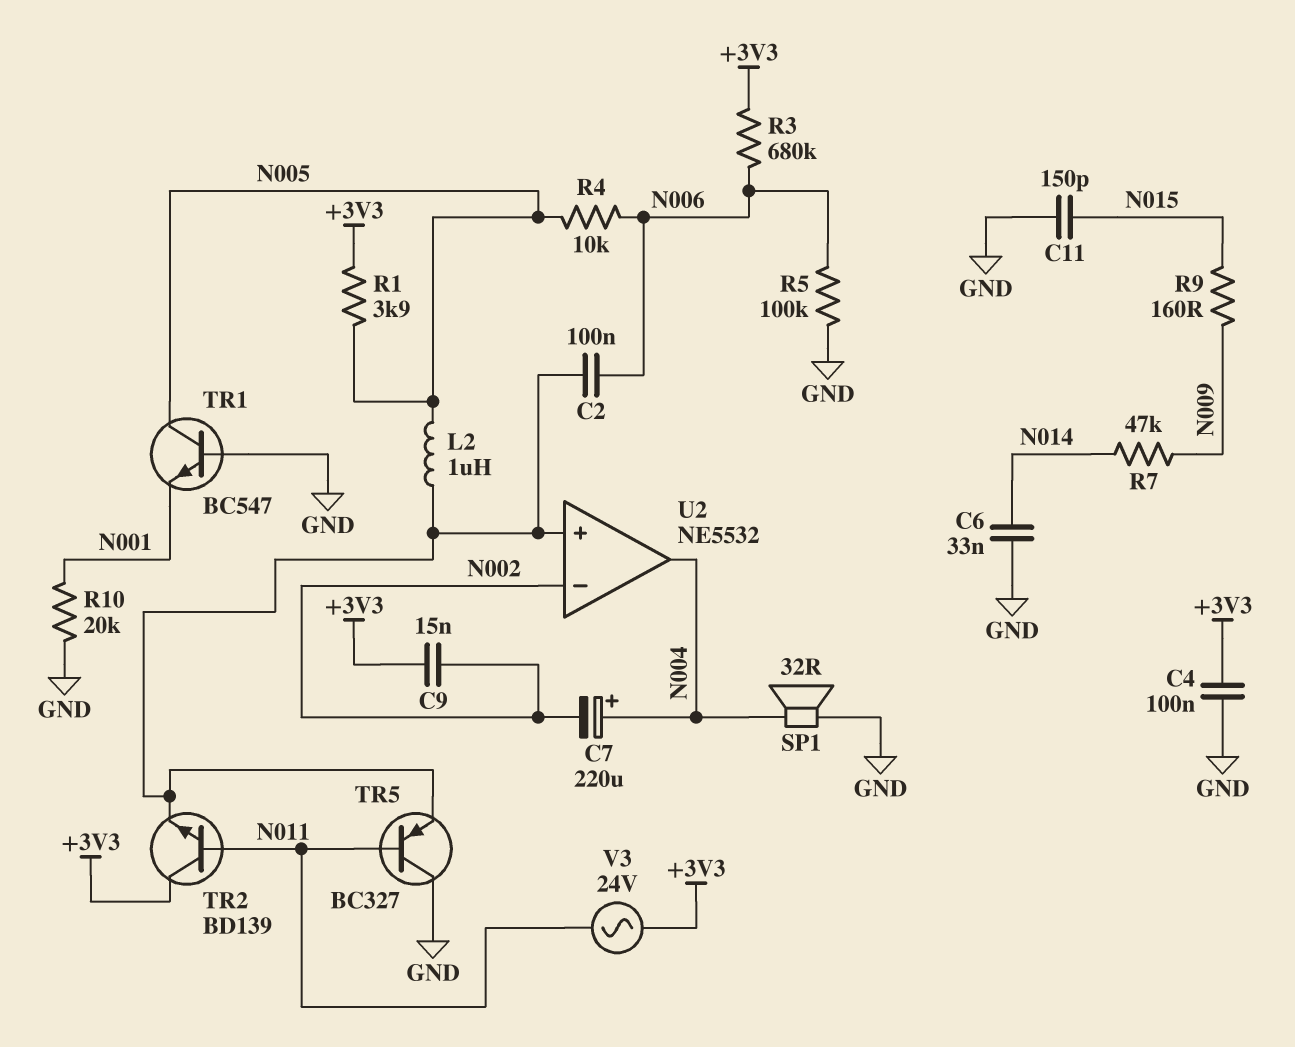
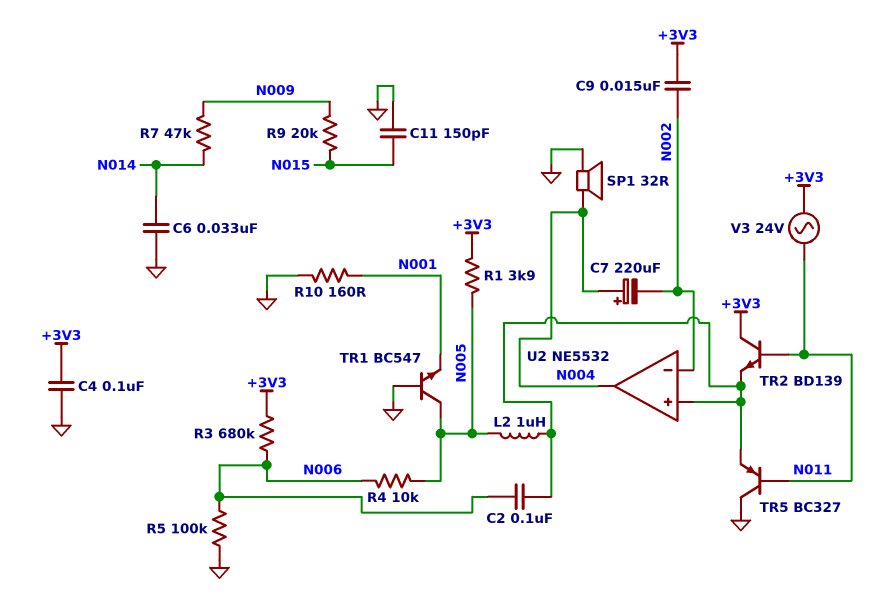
R9: 160 (N009, N015) -> 20k (N009, N015)
R10: 20k (GND, N001) -> 160 (GND, N001)

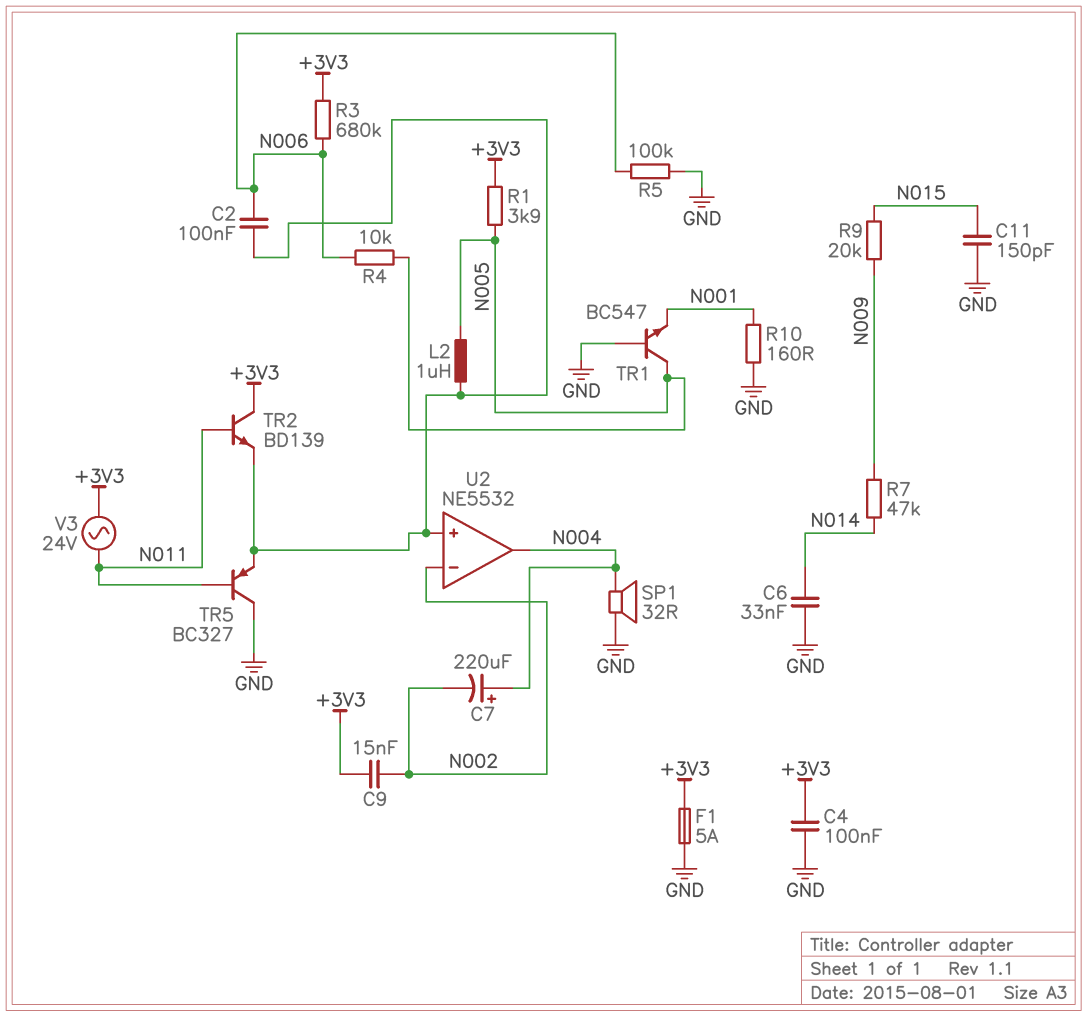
F1: none -> 5A (+3V3, GND)

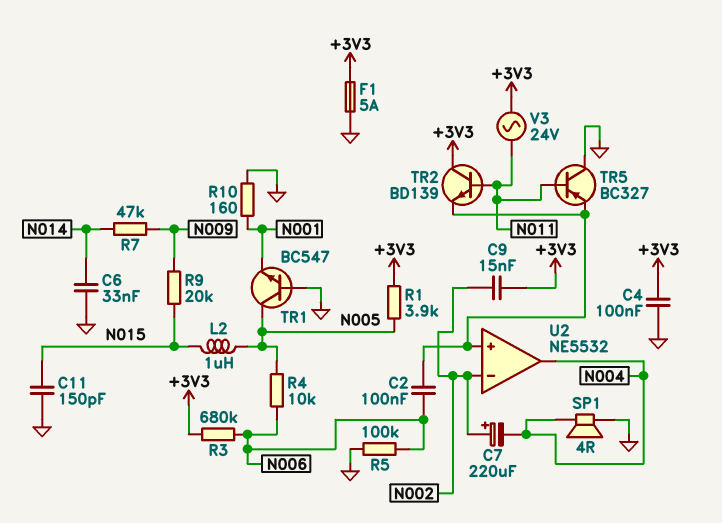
C7: 220uF (plus N004, minus N002) -> 220uF (plus N002, minus N004)
L2: 1uH (N005, U2/in+) -> 1uH (N005, N015)
SP1: speaker 32R (GND, N004) -> speaker 4R (GND, N004)

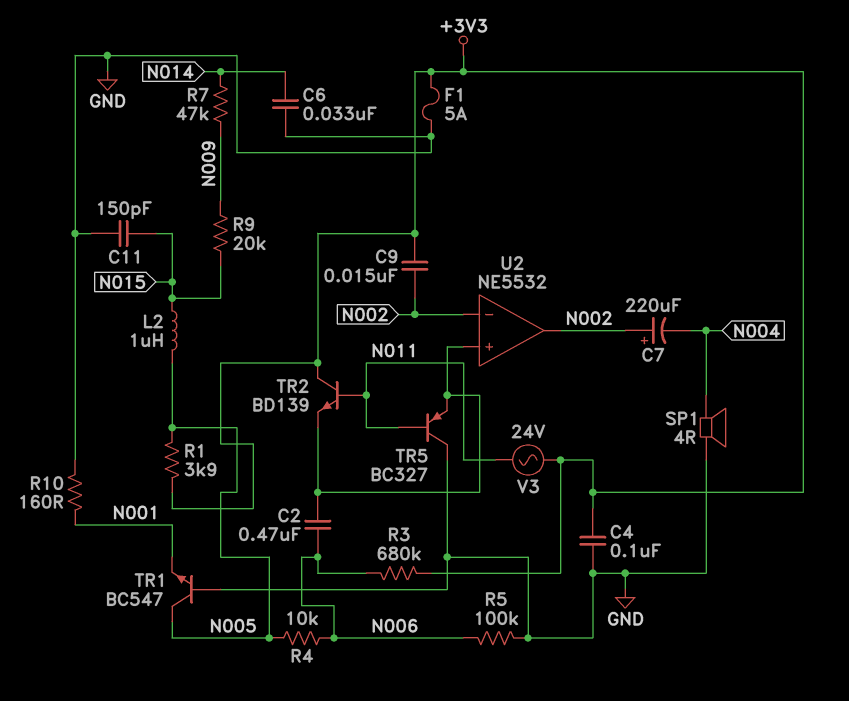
C2: 100nF (N006, U2/in+) -> 470nF (N006, U2/in+)
U2 pin out: N004 -> N002

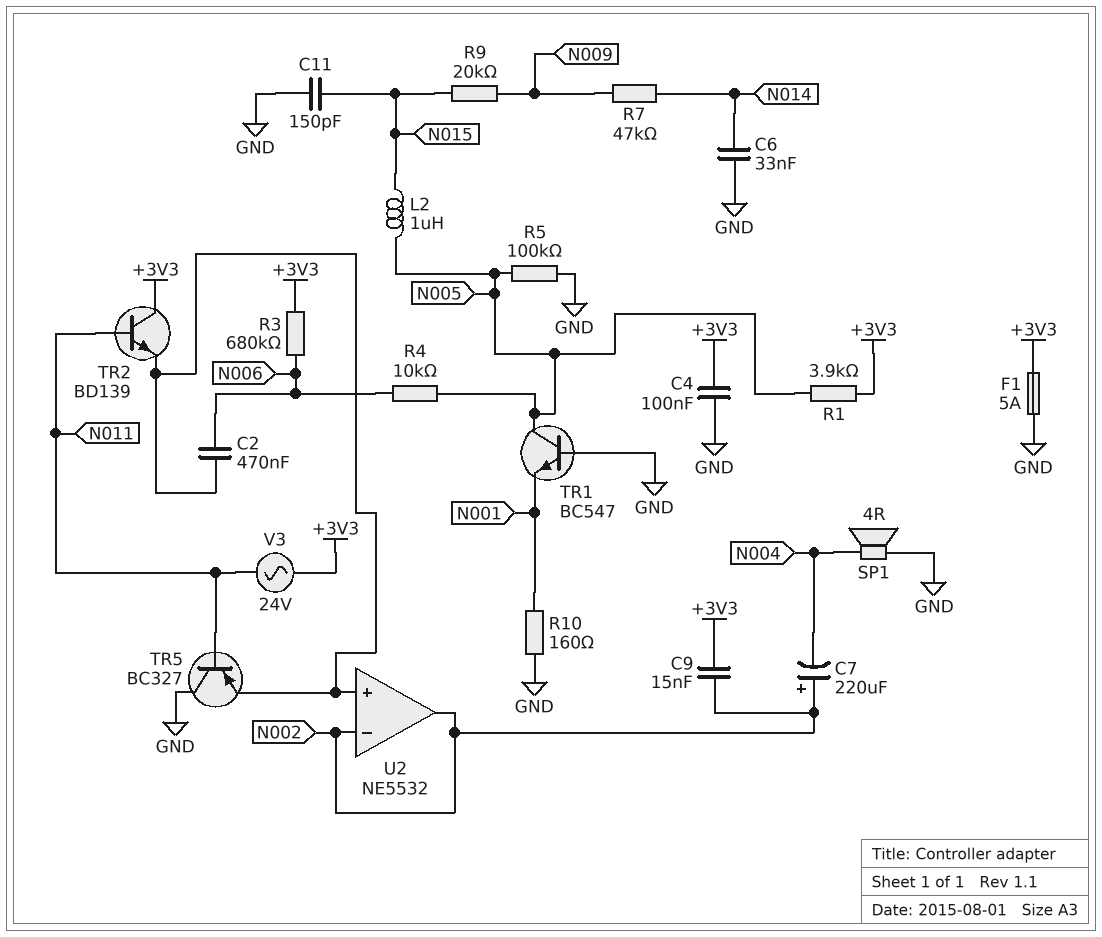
R5: 100k (GND, N006) -> 100k (GND, N005)

